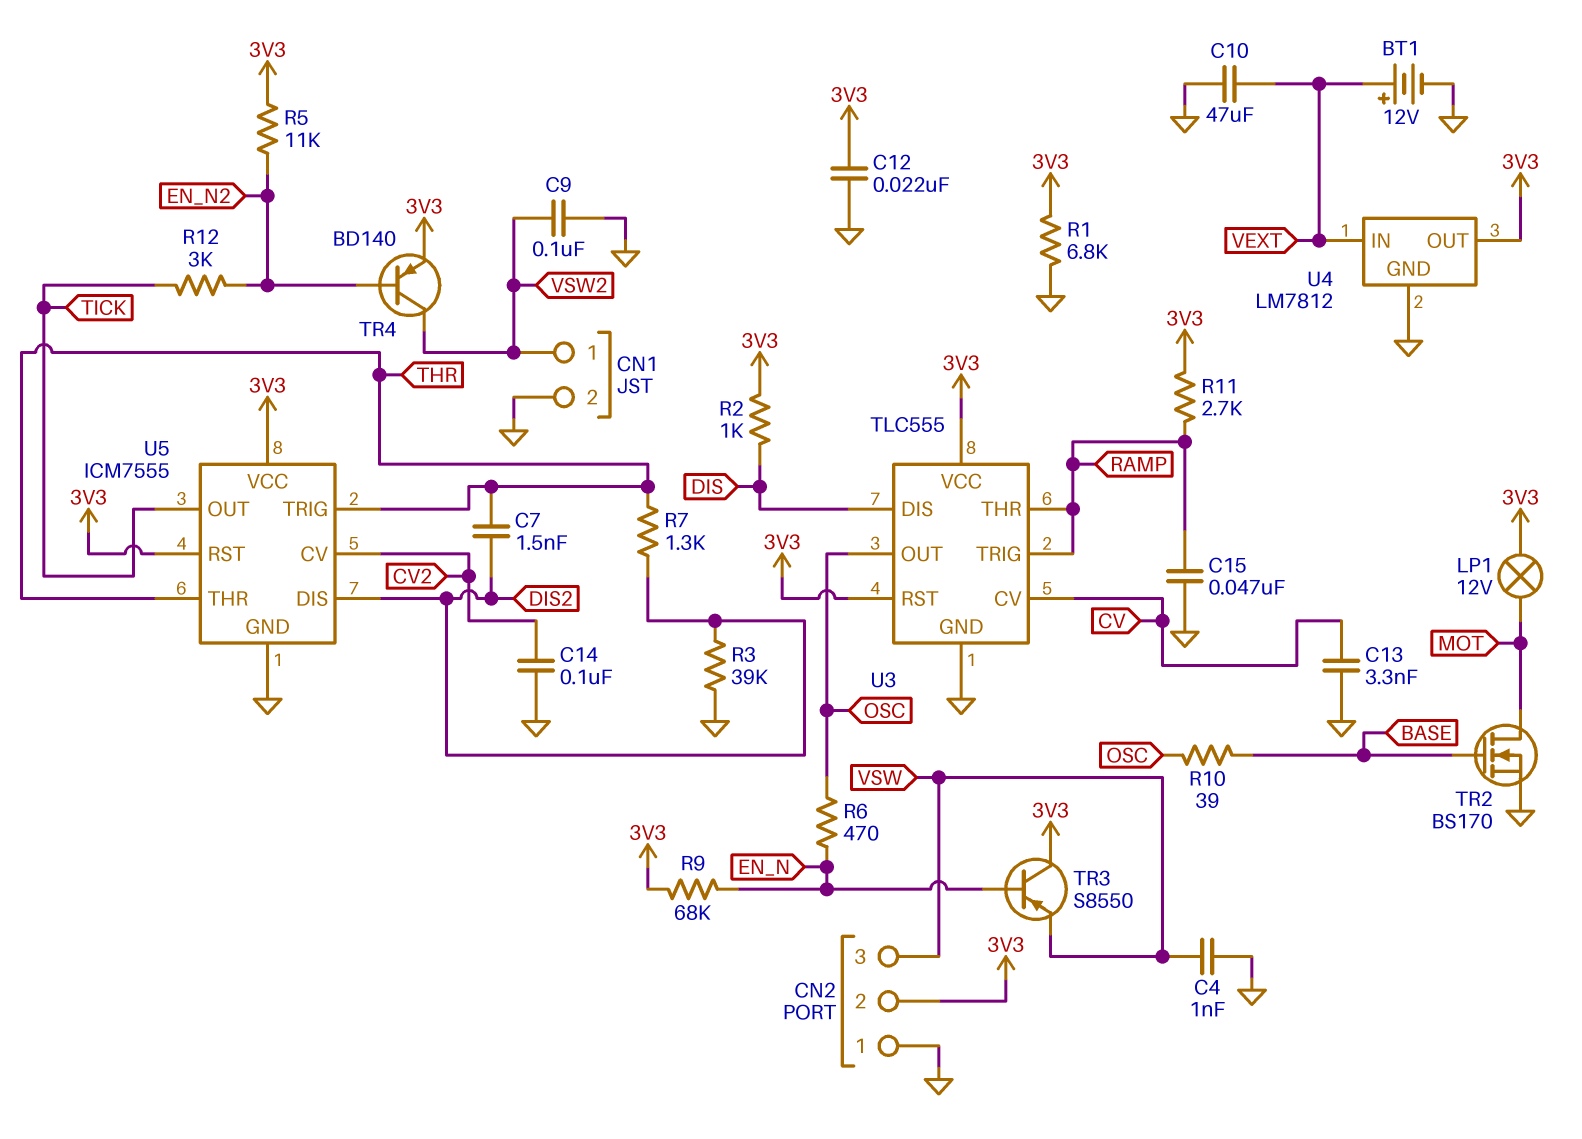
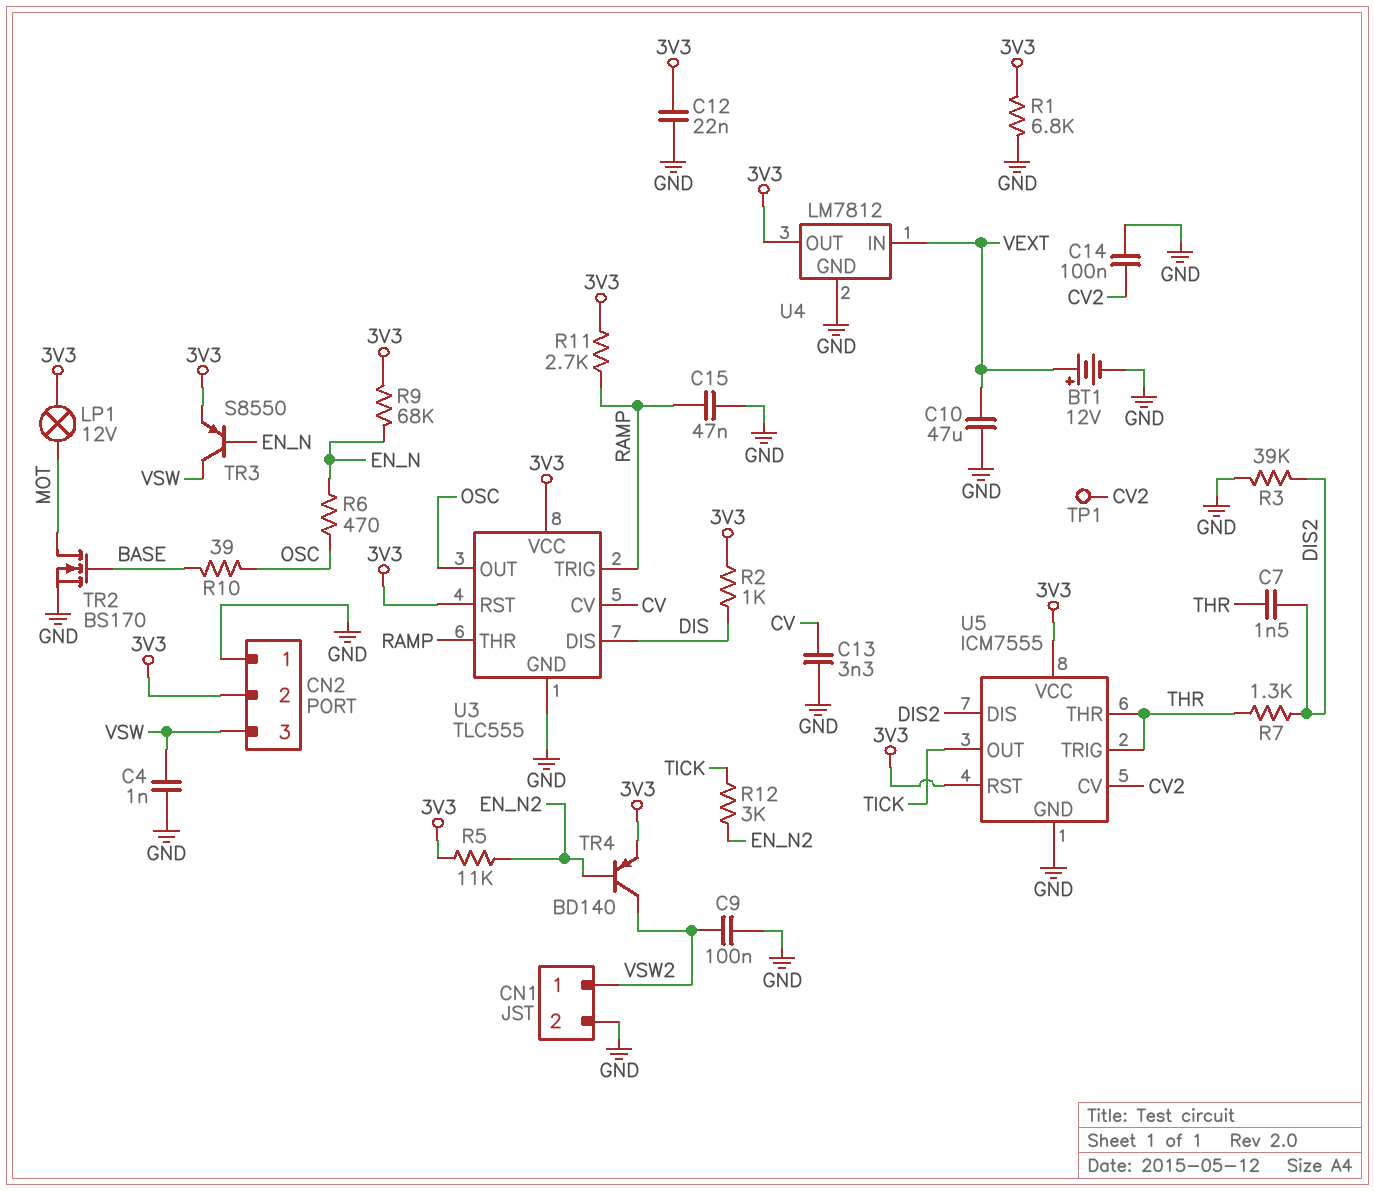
TP1: none -> test point (CV2)
TR3: PNP S8550 (B EN_N, C 3V3, E VSW) -> PNP S8550 (B EN_N, C VSW, E 3V3)

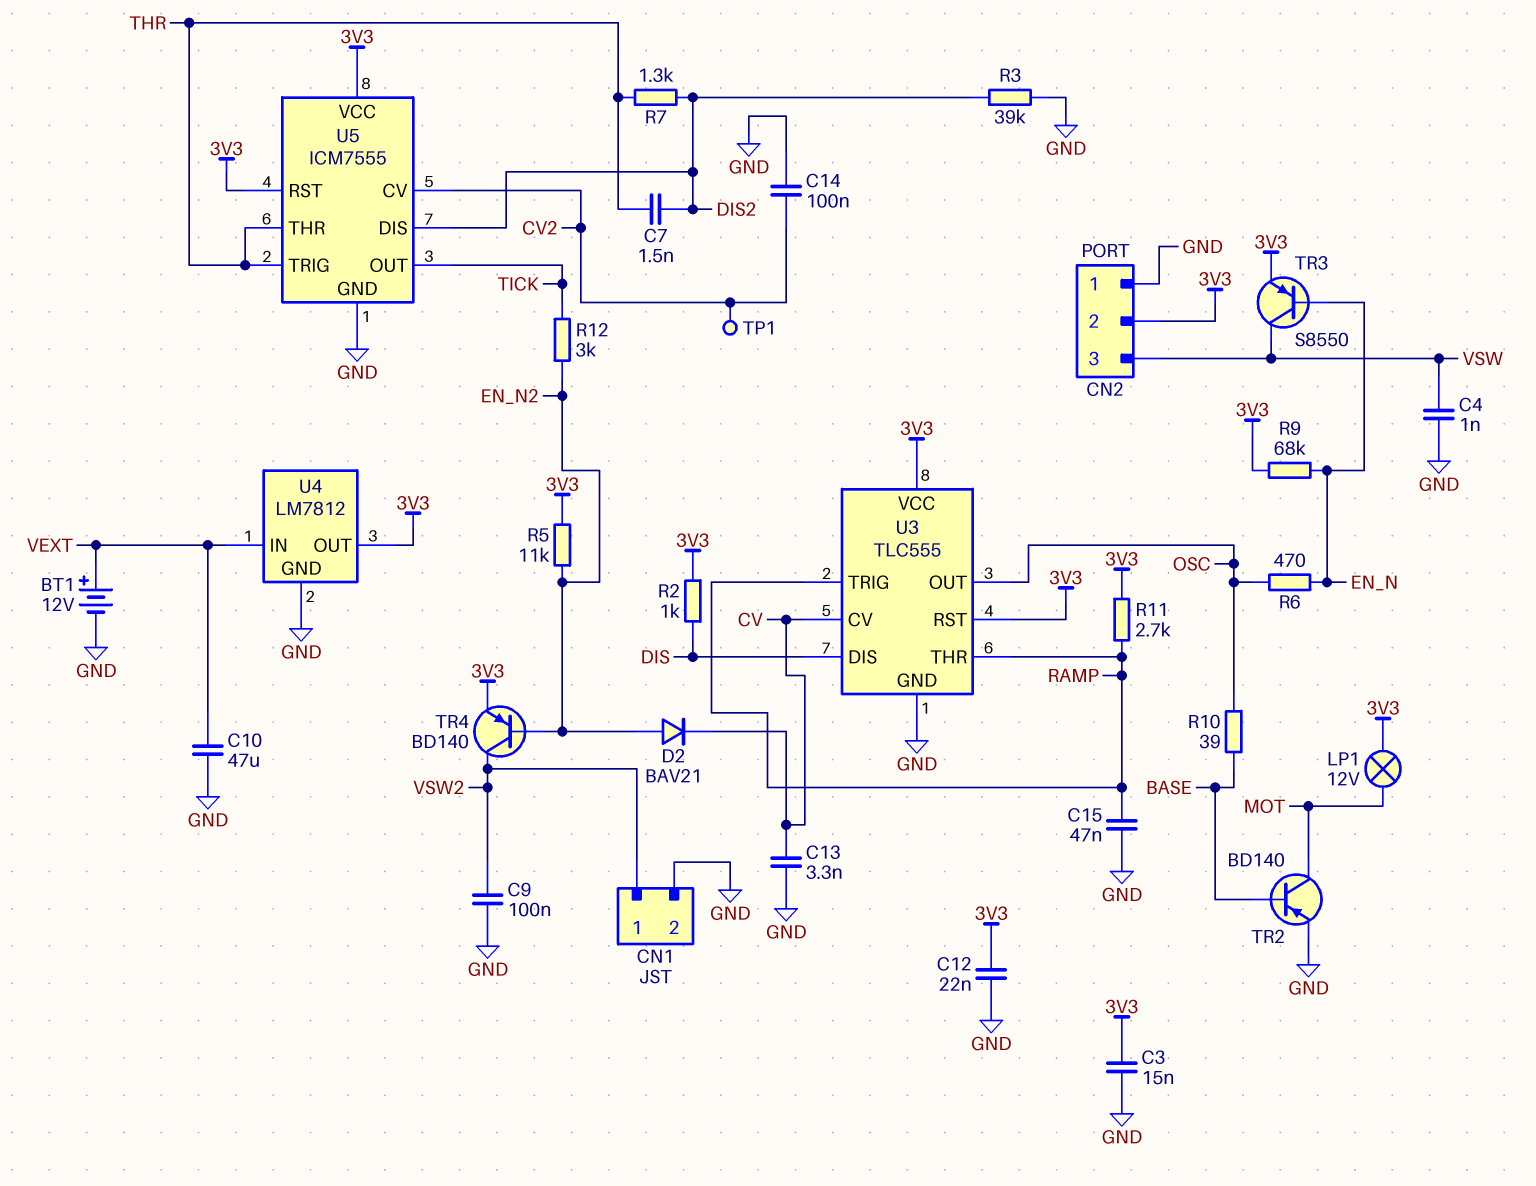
C3: none -> 15nF (3V3, GND)
D2: none -> diode BAV21 (A EN_N2, K CV)
R1: 6.8k (3V3, GND) -> none
TR2: NMOS BS170 (G BASE, D MOT, S GND) -> PNP BD140 (B BASE, C MOT, E GND)

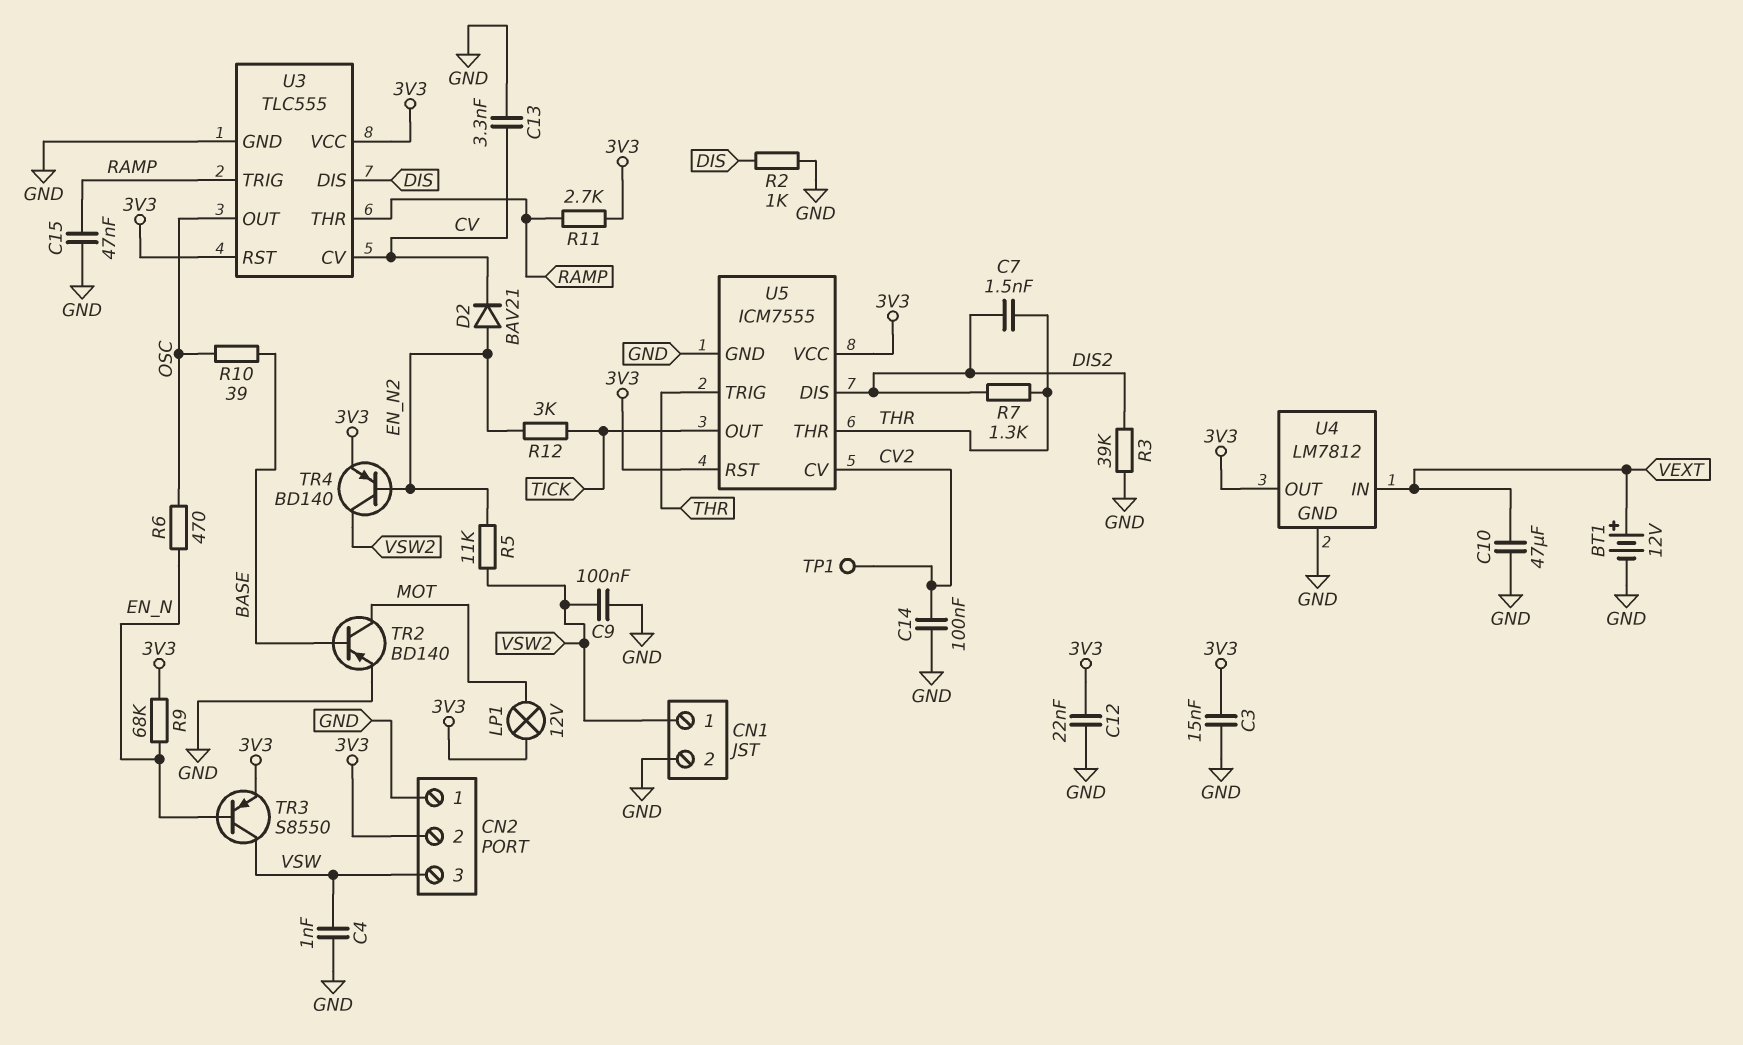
R2: 1k (3V3, DIS) -> 1k (DIS, GND)
R5: 11k (3V3, EN_N2) -> 11k (EN_N2, VSW2)

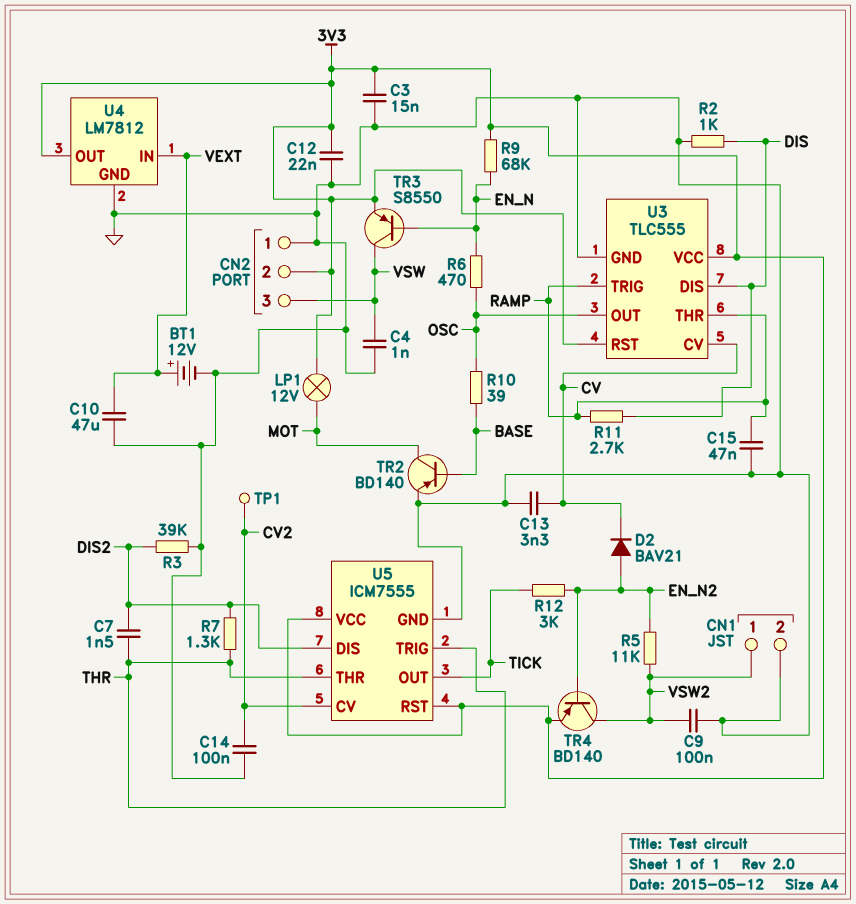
R11: 2.7k (3V3, RAMP) -> 2.7k (DIS, RAMP)

